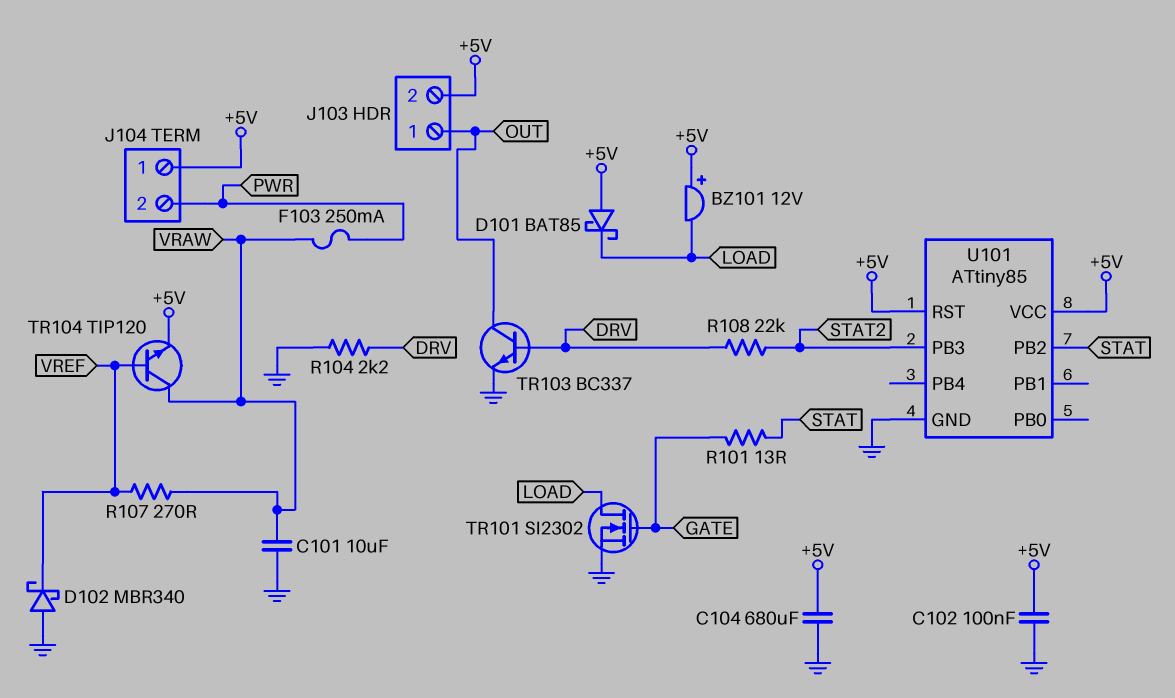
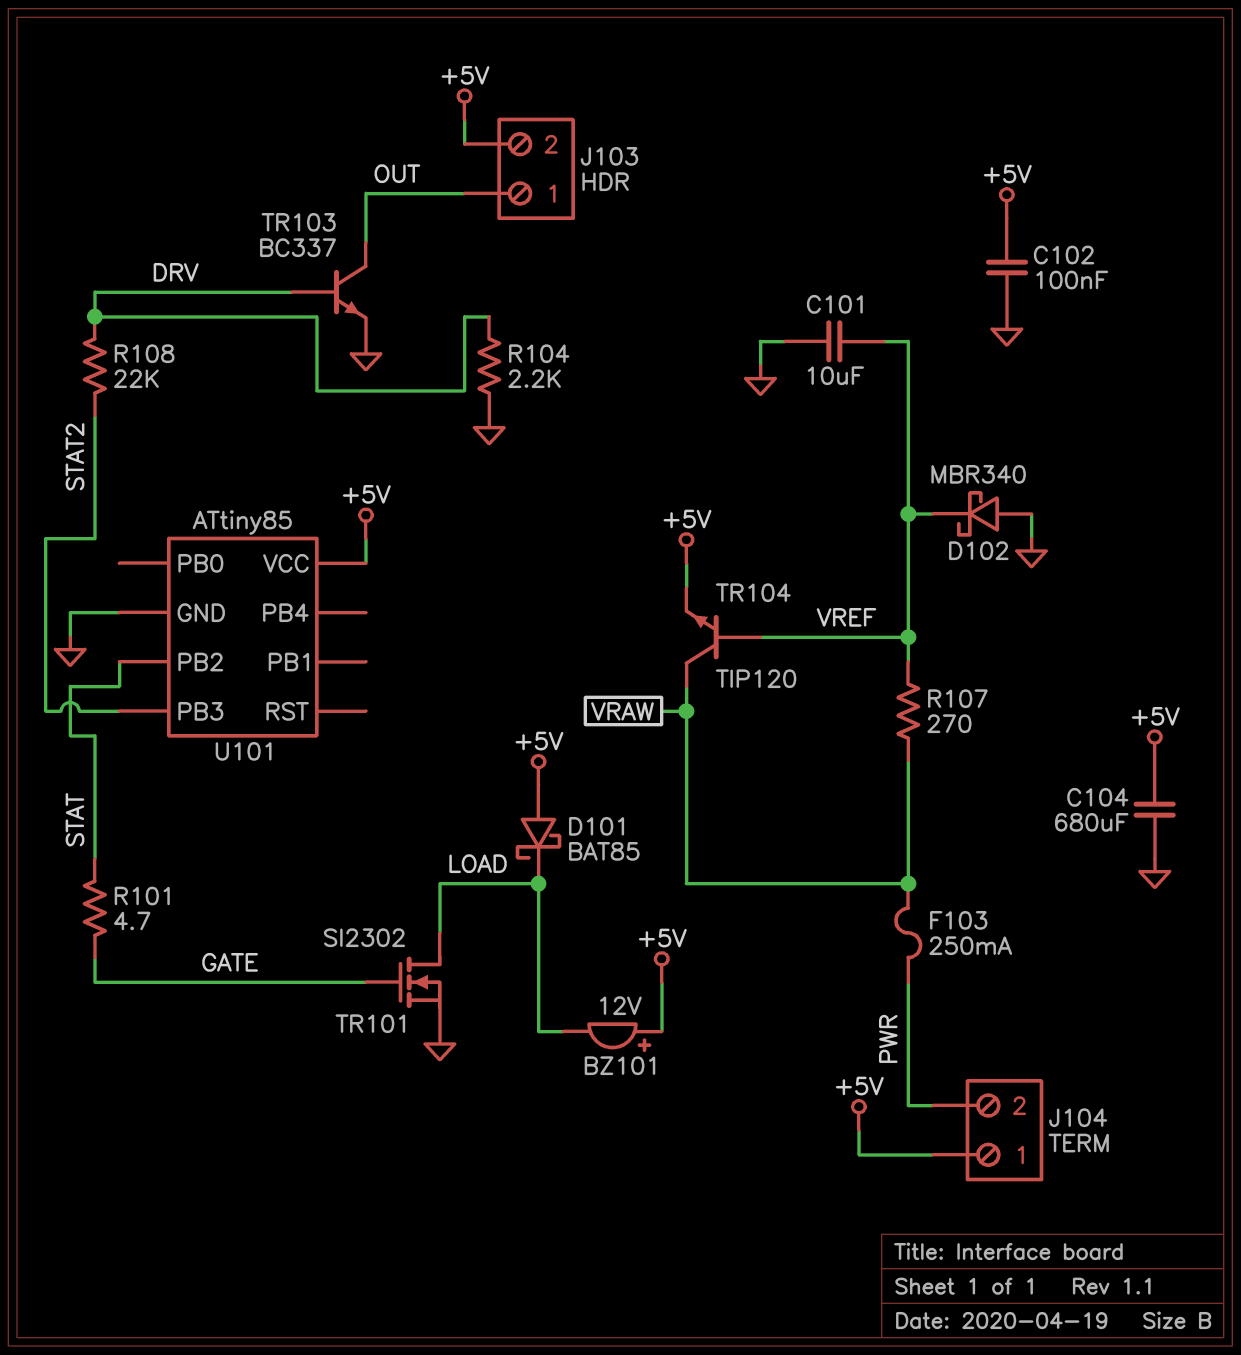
C101: 10uF (GND, VRAW) -> 10uF (GND, VREF)
R101: 13 (GATE, STAT) -> 4.7 (GATE, STAT)
U101 pin RST: +5V -> none

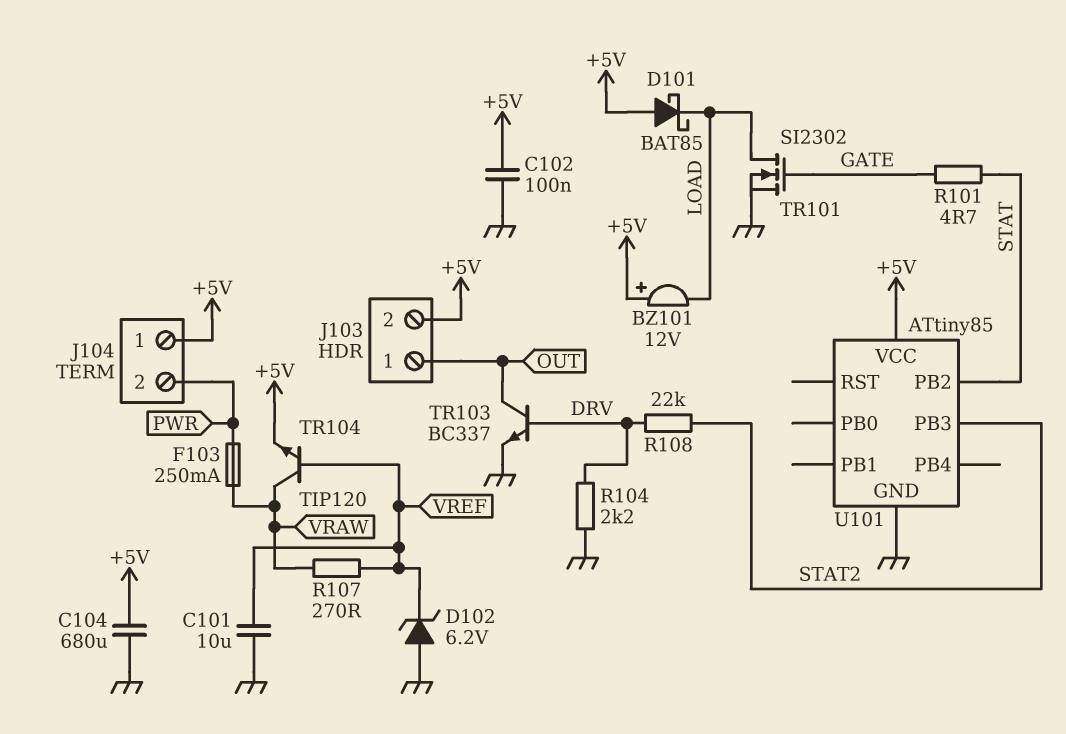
D102: schottky MBR340 (A GND, K VREF) -> zener 6.2V (A GND, K VREF)

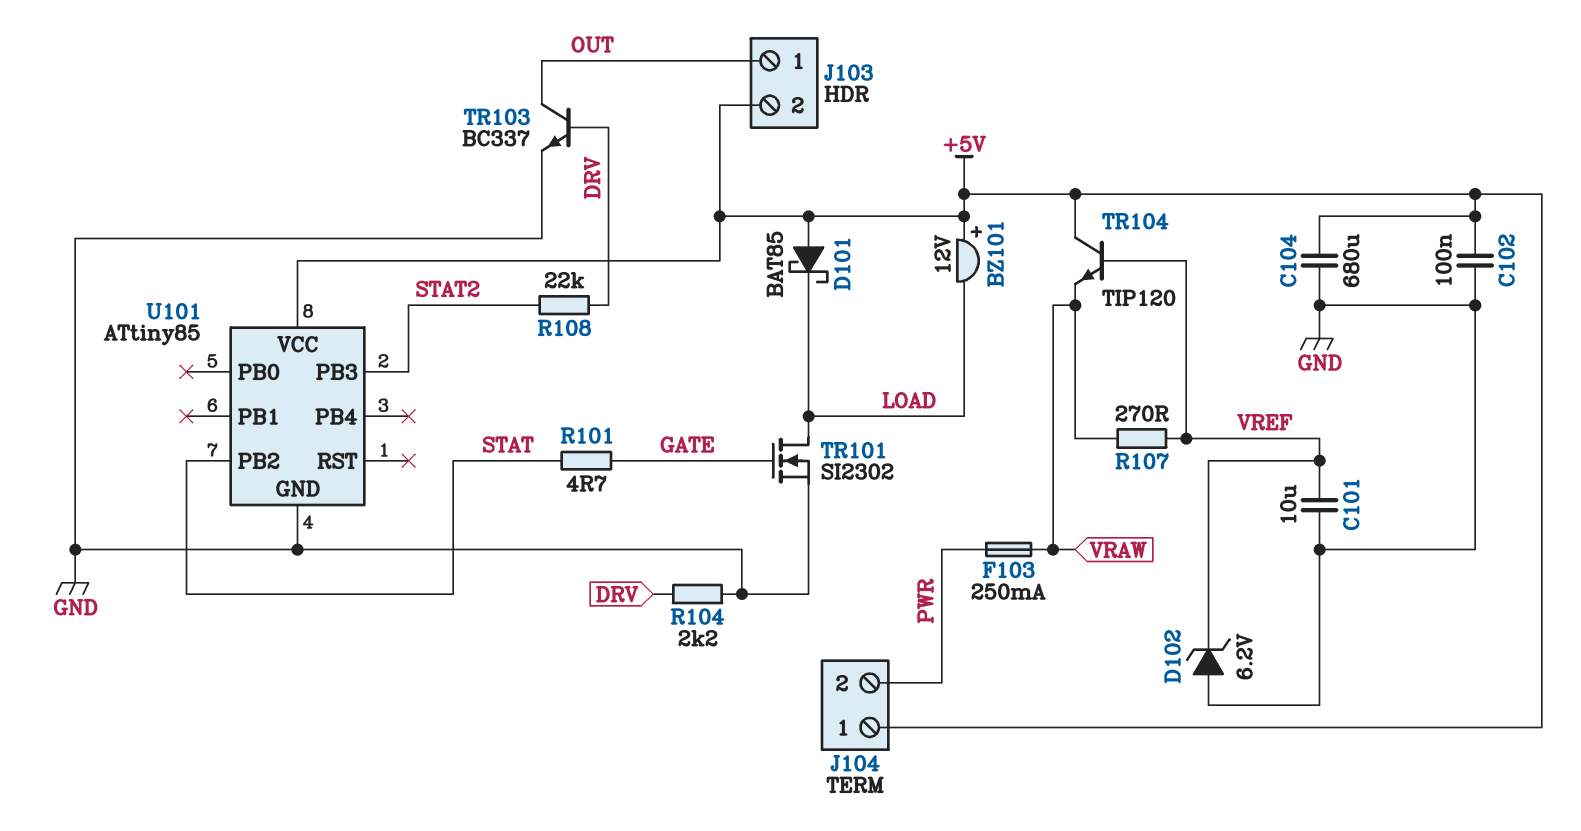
TR104: NPN TIP120 (B VREF, C VRAW, E +5V) -> NPN TIP120 (B VREF, C +5V, E VRAW)

